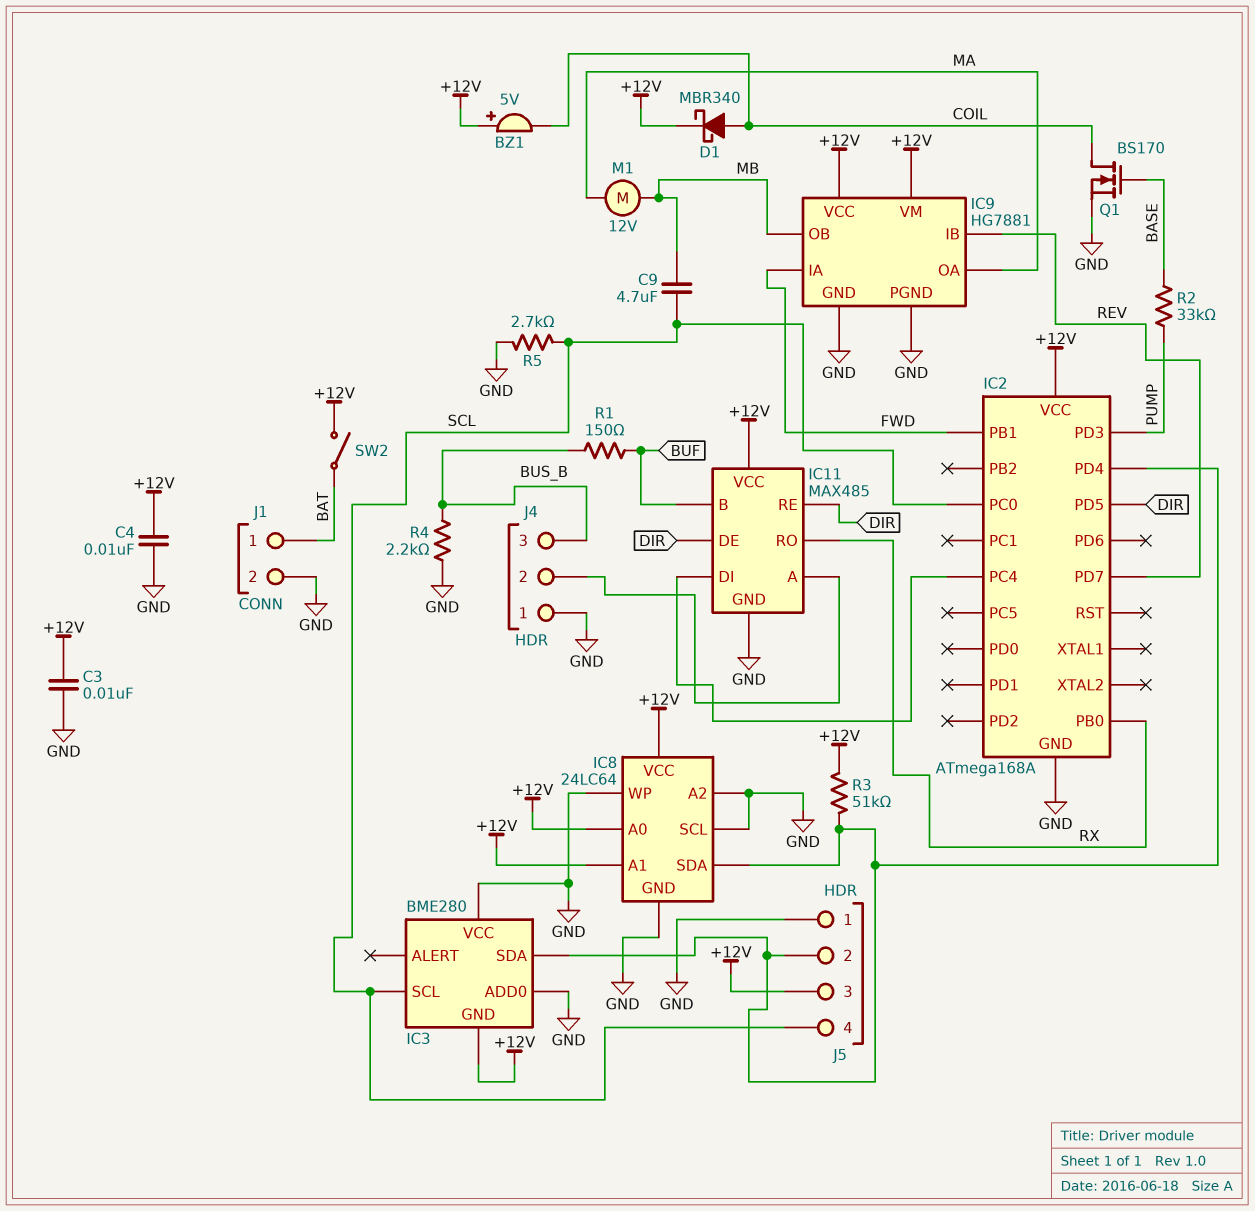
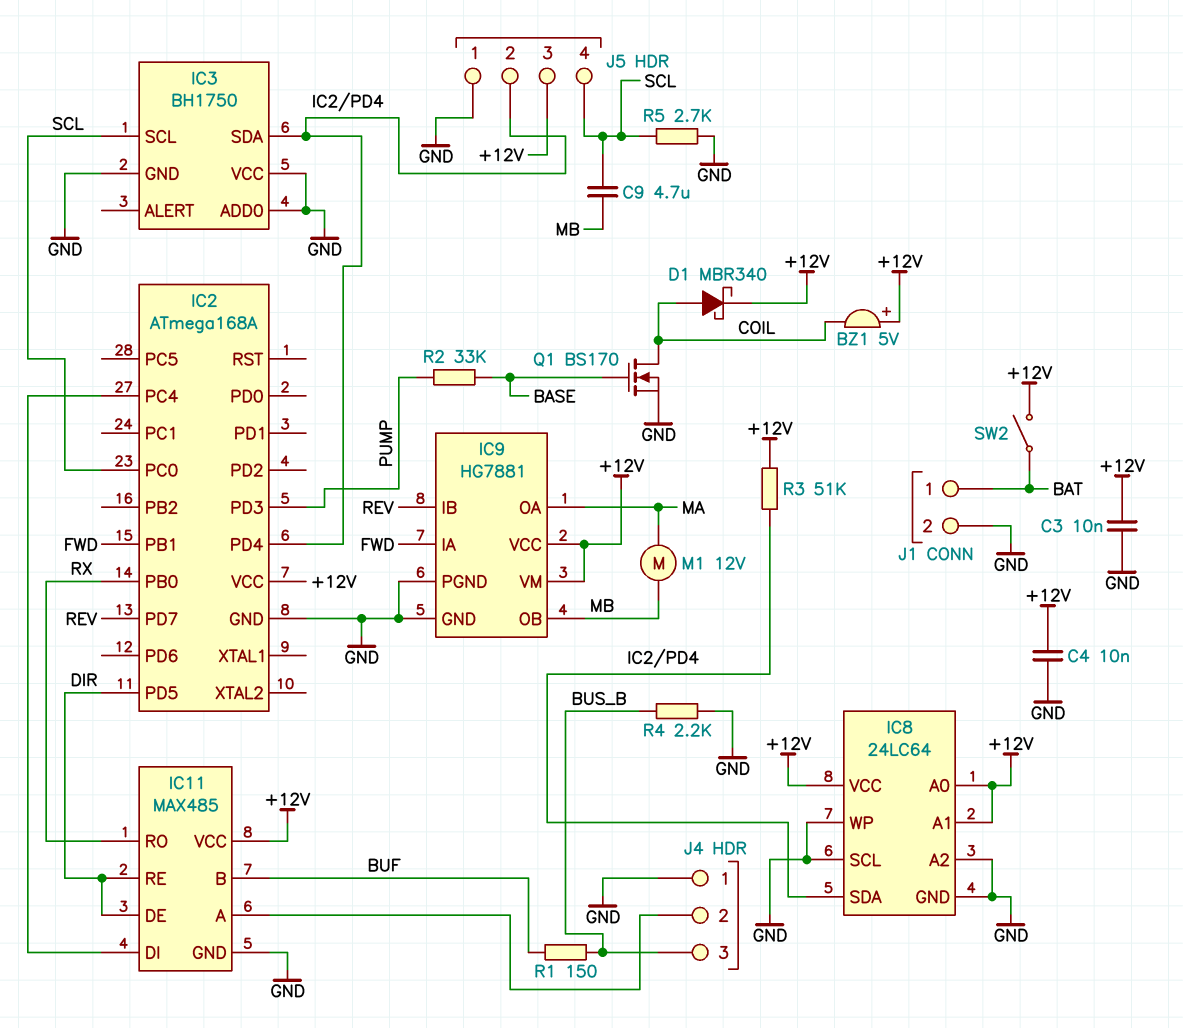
IC3: BME280 -> BH1750
IC3 pin GND: +12V -> GND

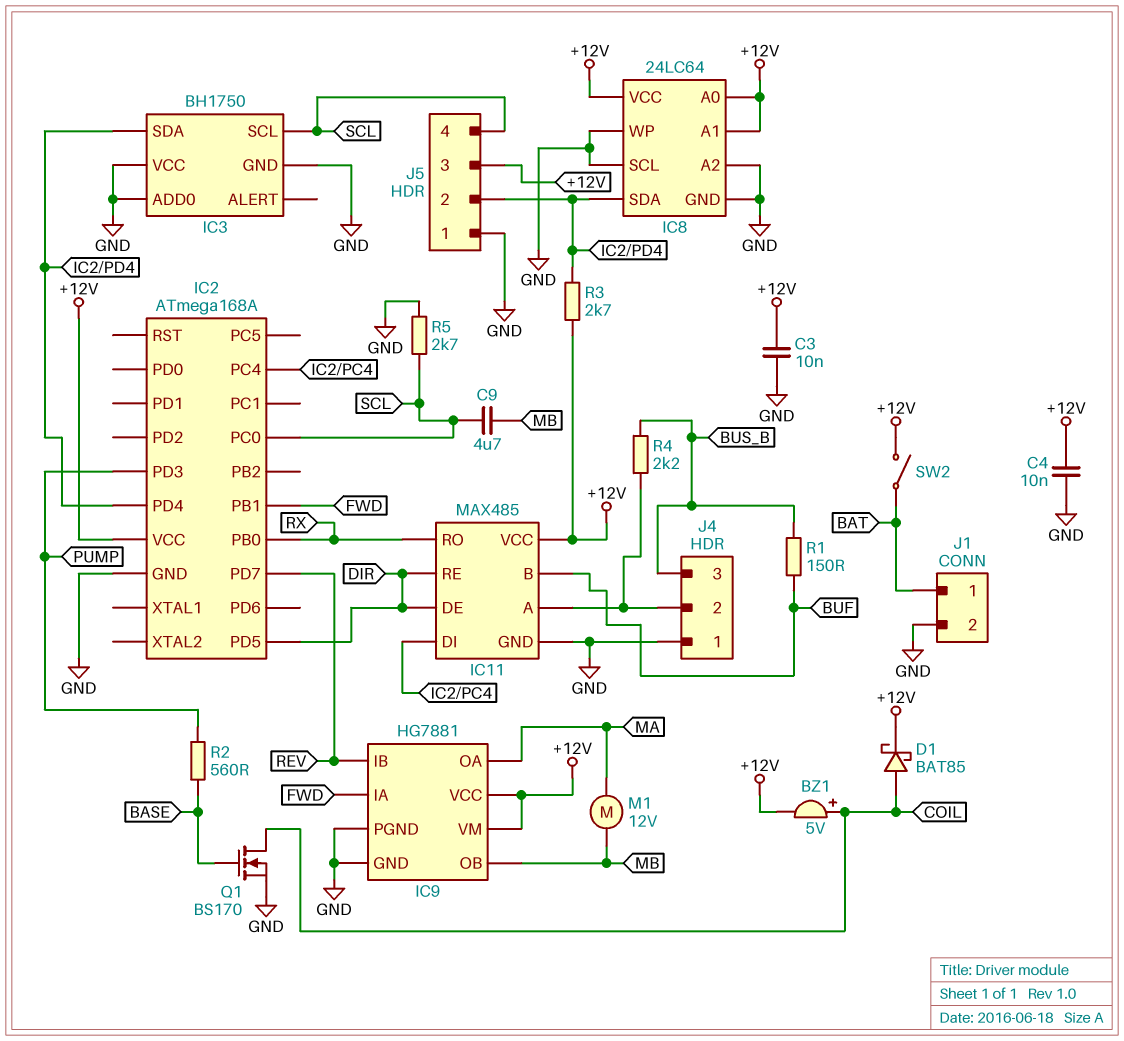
BZ1: buzzer 5V (plus +12V, minus COIL) -> buzzer 5V (plus COIL, minus +12V)
D1: schottky MBR340 (A COIL, K +12V) -> schottky BAT85 (A COIL, K +12V)
R2: 33k (BASE, PUMP) -> 560 (BASE, PUMP)
R3: 51k (+12V, IC2/PD4) -> 2.7k (+12V, IC2/PD4)
R4: 2.2k (BUS_B, GND) -> 2.2k (BUS_B, IC11/A)

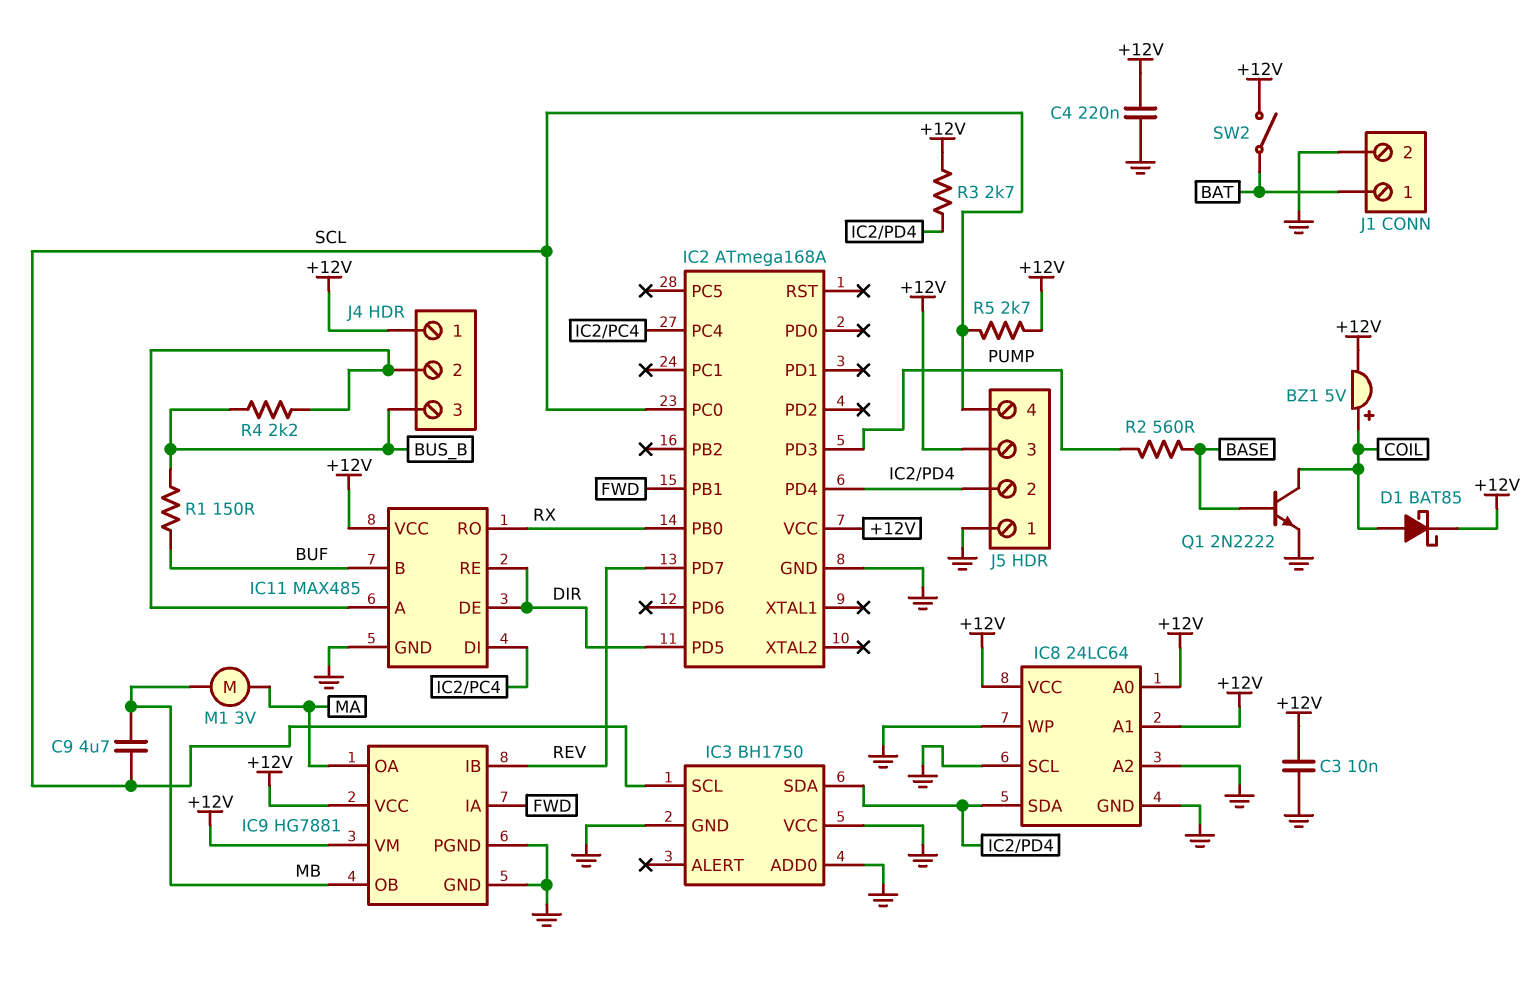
C4: 10nF (+12V, GND) -> 220nF (+12V, GND)
J4 pin 1: GND -> +12V
M1: motor 12V (MA, MB) -> motor 3V (MA, MB)
Q1: NMOS BS170 (G BASE, D COIL, S GND) -> NPN 2N2222 (B BASE, C COIL, E GND)
R5: 2.7k (GND, SCL) -> 2.7k (+12V, SCL)

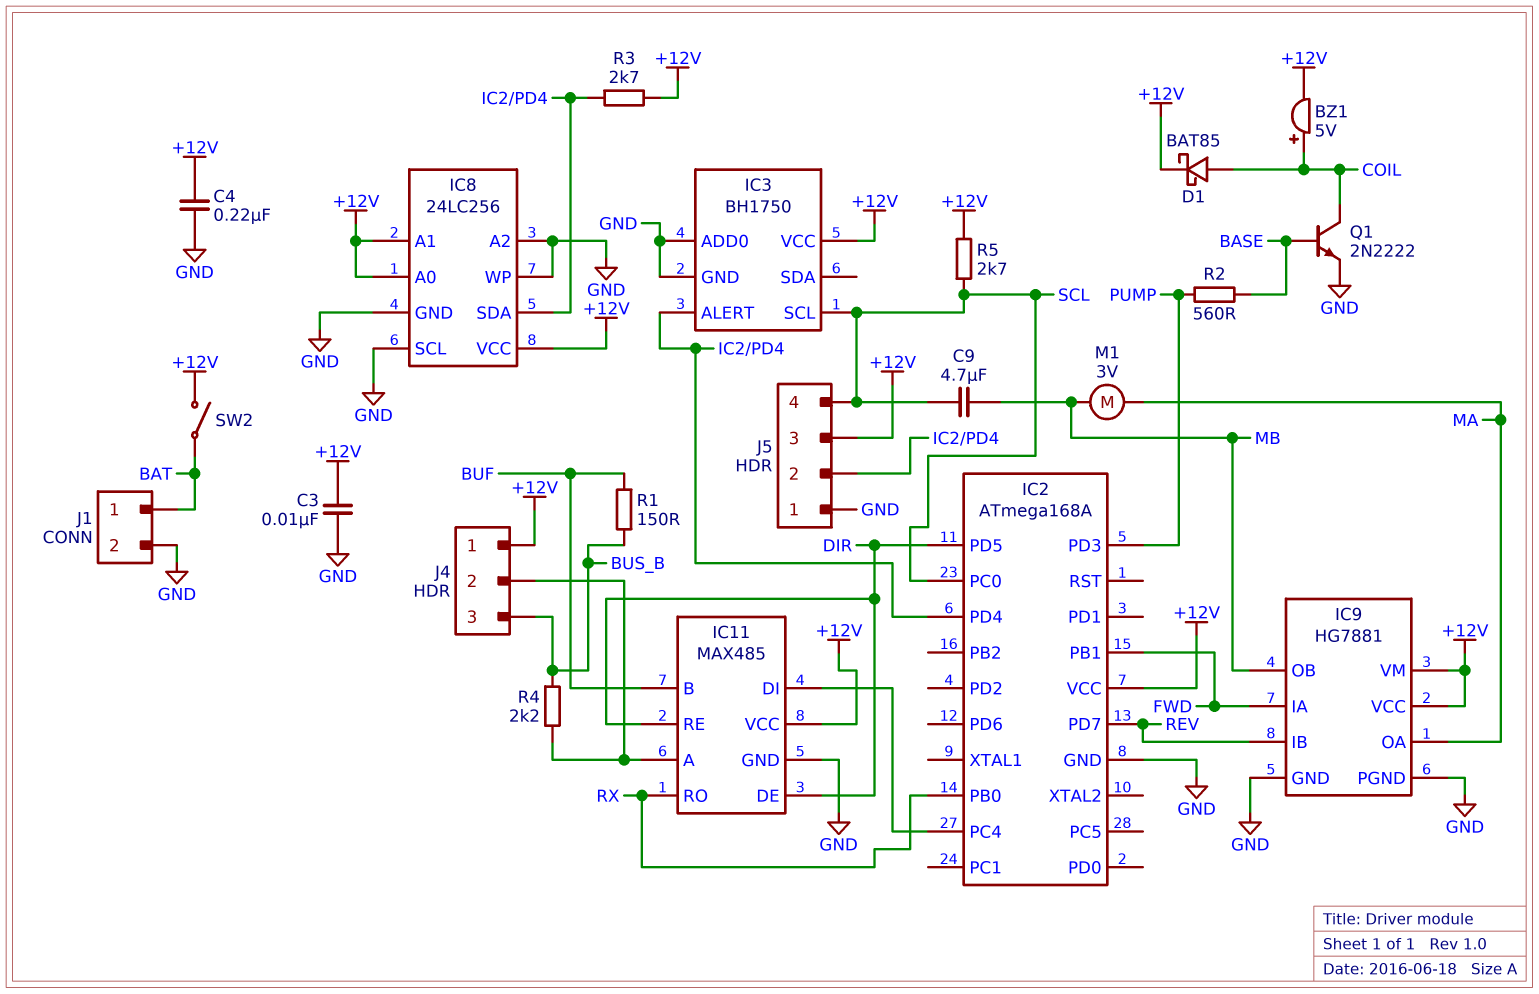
IC3 pin ALERT: none -> IC2/PD4
IC3 pin SDA: IC2/PD4 -> none
IC3 pin VCC: GND -> +12V
IC8: 24LC64 -> 24LC256

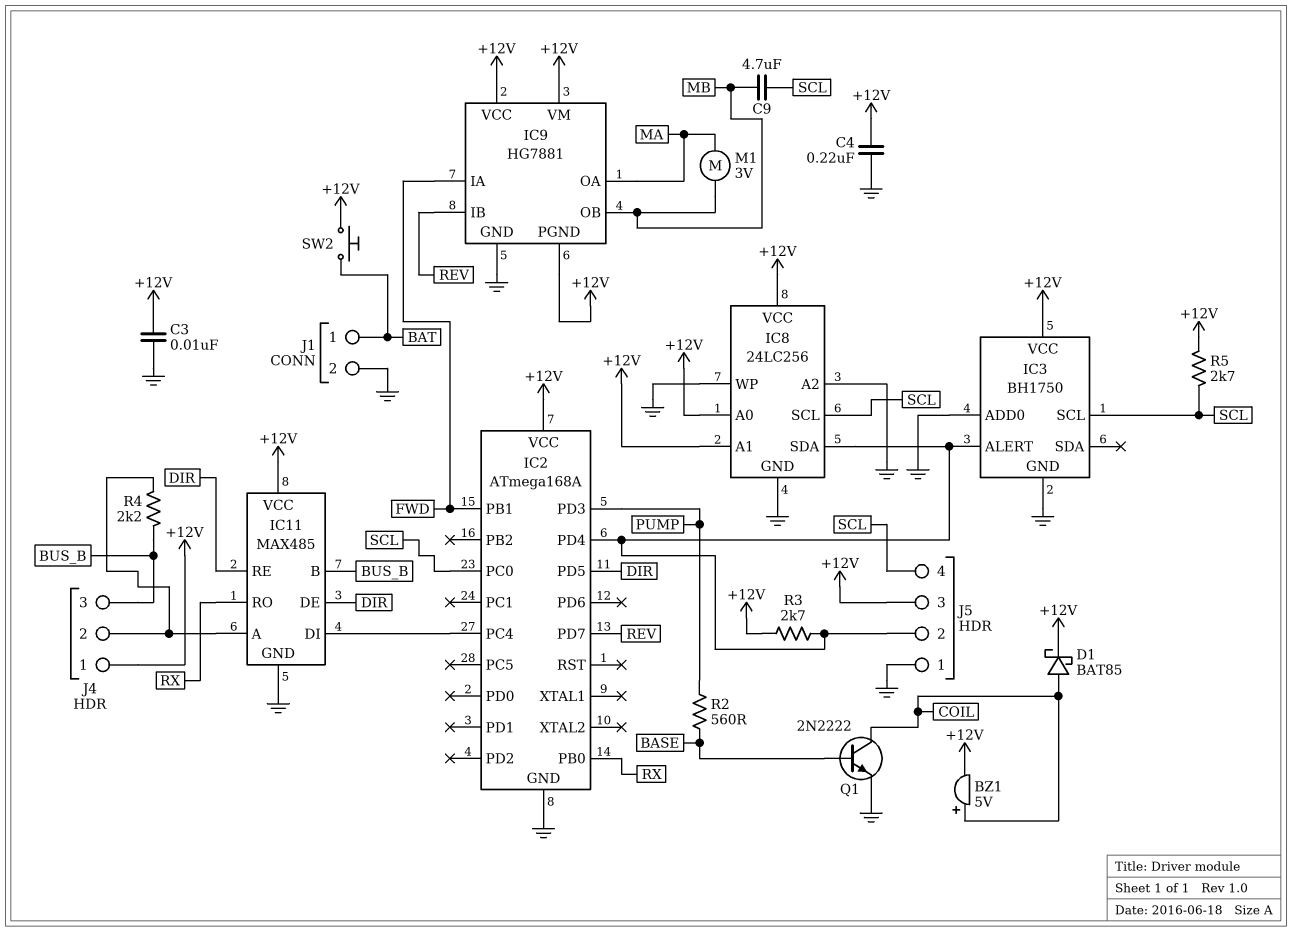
IC8 pin SCL: GND -> SCL
IC9 pin PGND: GND -> +12V
IC11 pin B: BUF -> BUS_B
R1: 150 (BUF, BUS_B) -> none
SW2: switch (+12V, BAT) -> button (+12V, BAT)

